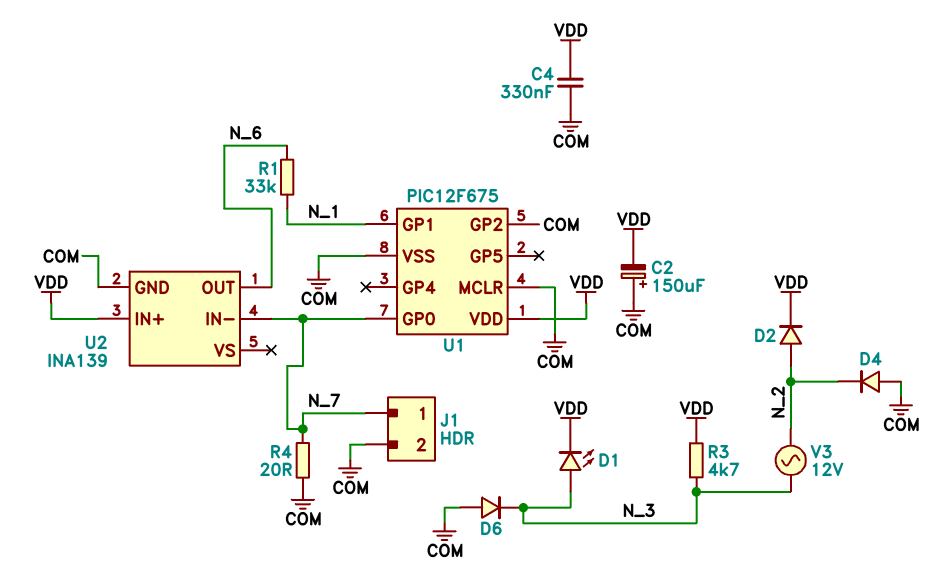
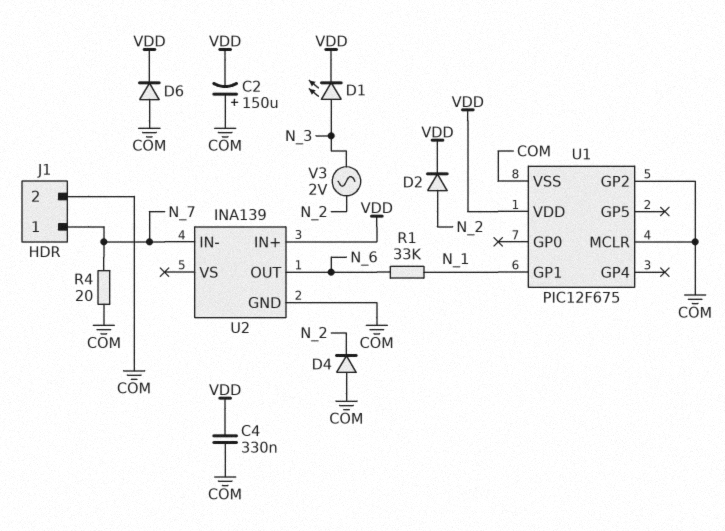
D6: diode (A COM, K N_3) -> diode (A COM, K VDD)
R3: 4.7k (N_3, VDD) -> none
U1 pin GP0: N_7 -> none
V3: AC 12V (N_2, N_3) -> AC 2V (N_2, N_3)

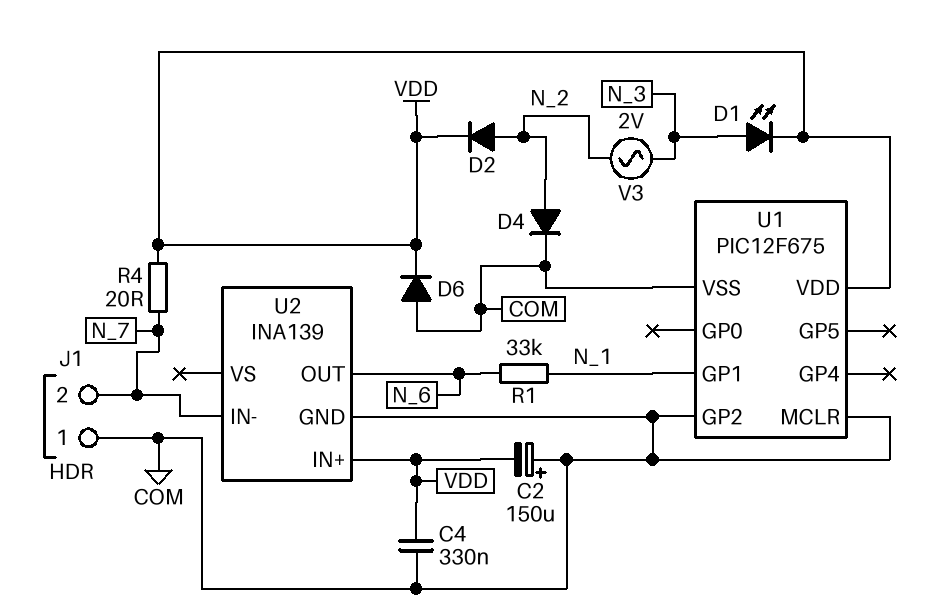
D4: diode (A COM, K N_2) -> diode (A N_2, K COM)
J1 pin 1: N_7 -> COM
J1 pin 2: COM -> N_7
R4: 20 (COM, N_7) -> 20 (N_7, VDD)

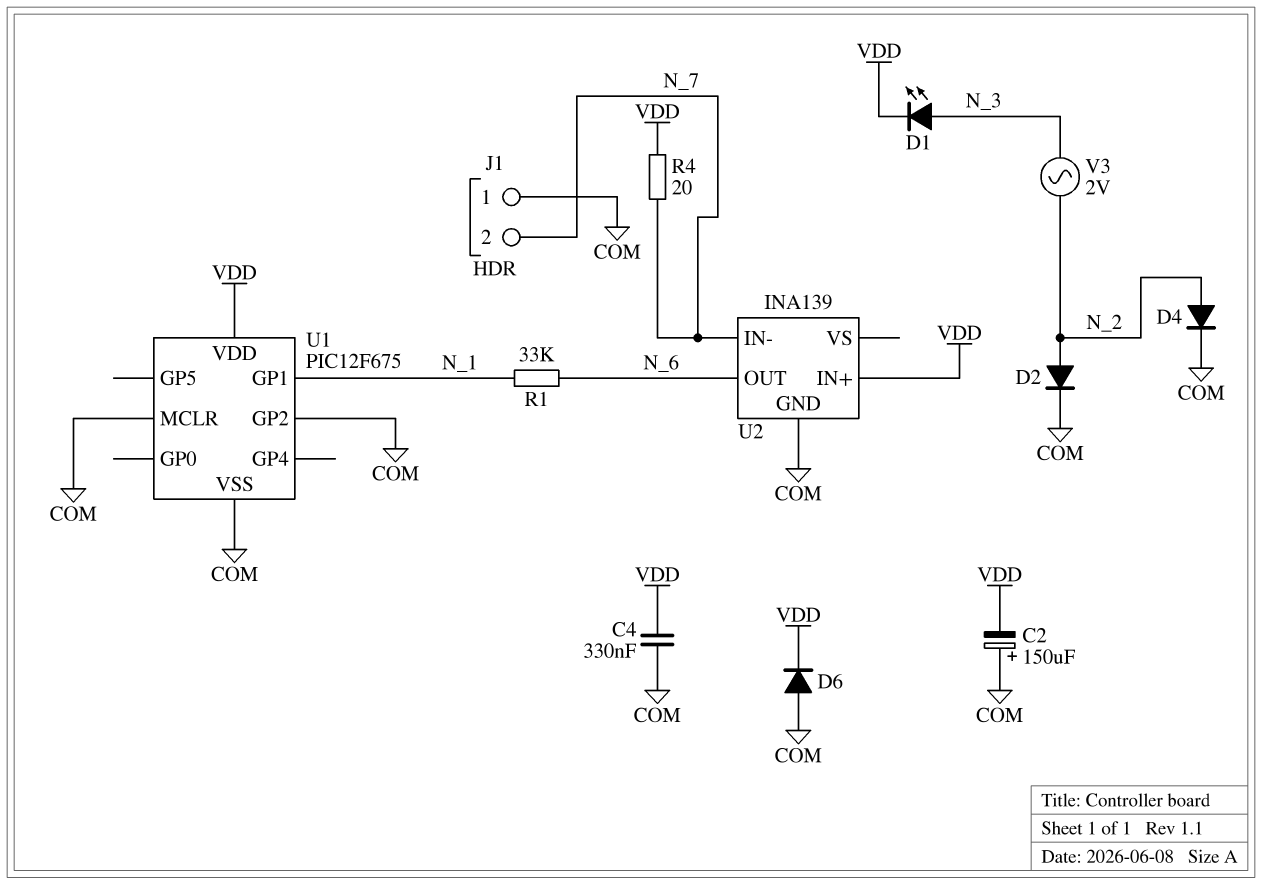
D2: diode (A N_2, K VDD) -> diode (A N_2, K COM)

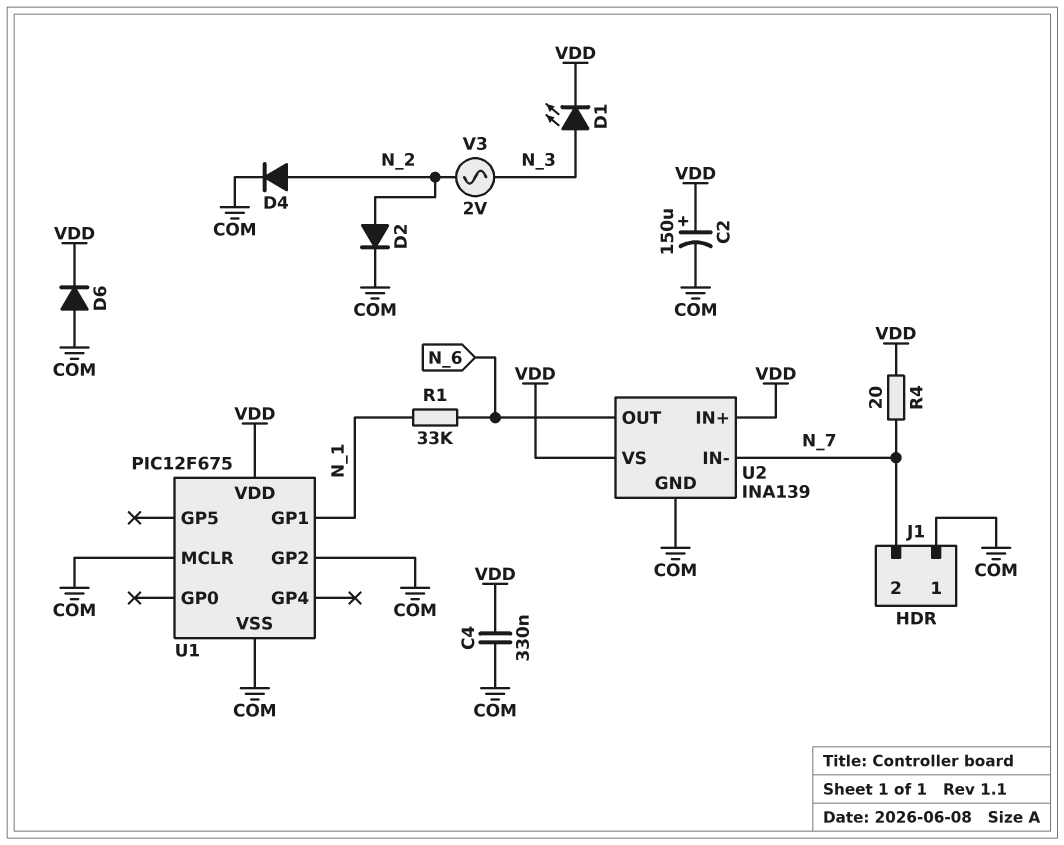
C2: 150uF (plus COM, minus VDD) -> 150uF (plus VDD, minus COM)
U2 pin VS: none -> VDD

